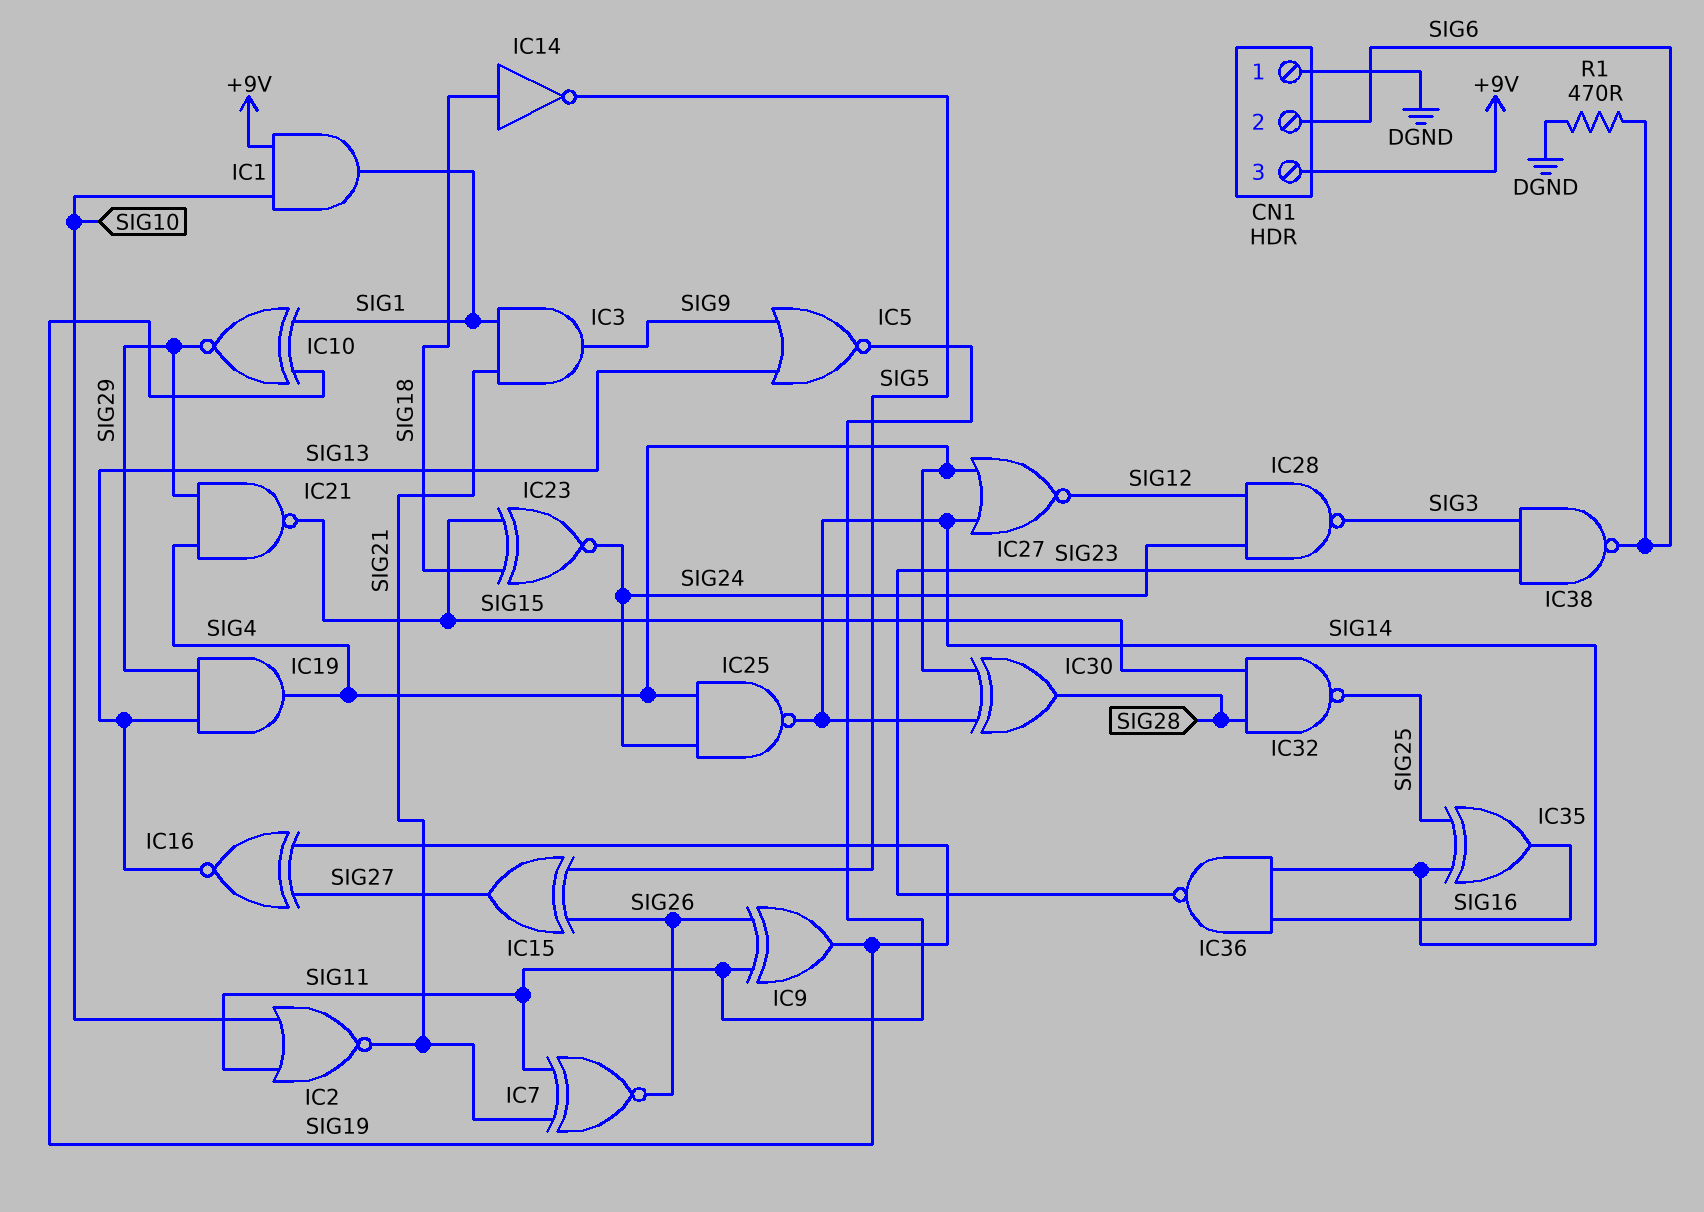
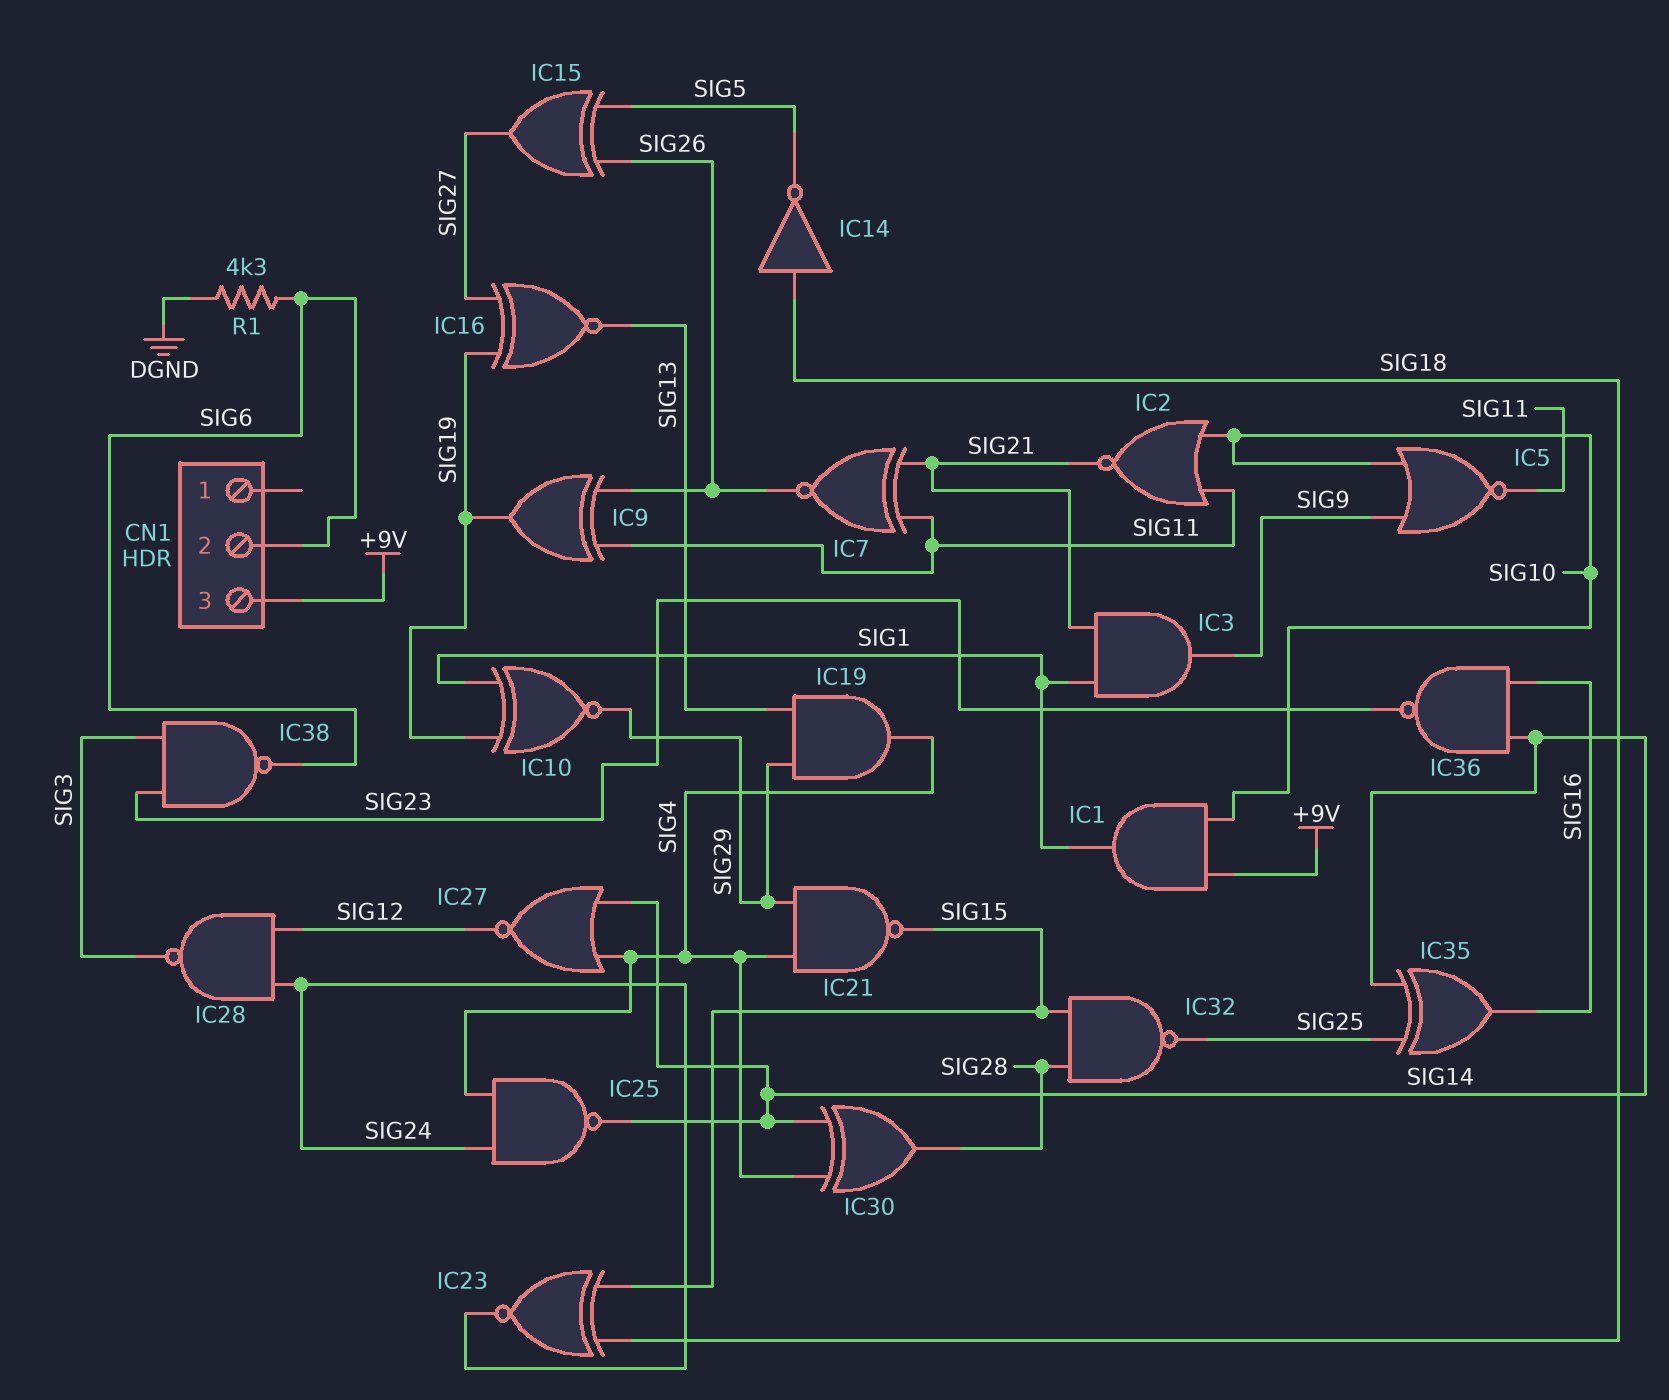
CN1 pin 1: DGND -> none
IC5: NOR (in SIG9, in SIG13, out SIG11) -> NOR (in SIG9, in SIG10, out SIG11)
R1: 470 (DGND, SIG6) -> 4.3k (DGND, SIG6)

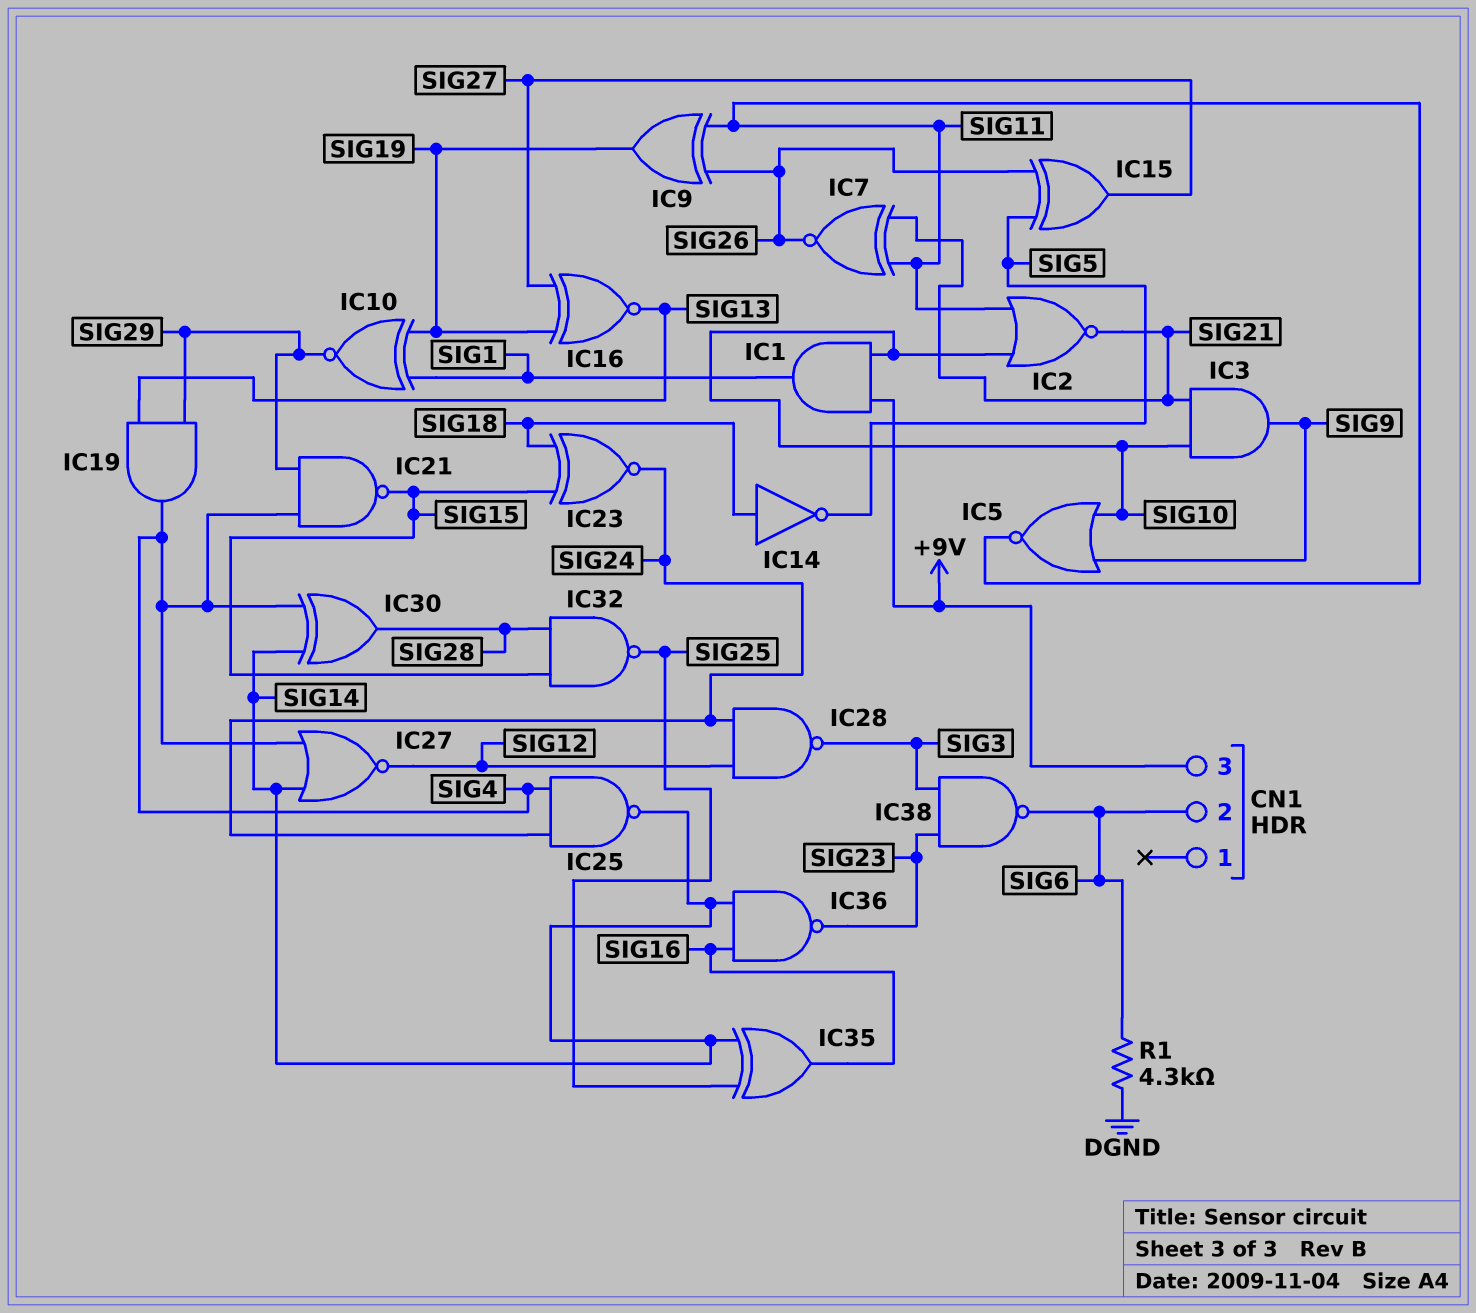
IC3: AND (in SIG1, in SIG21, out SIG9) -> AND (in SIG10, in SIG21, out SIG9)

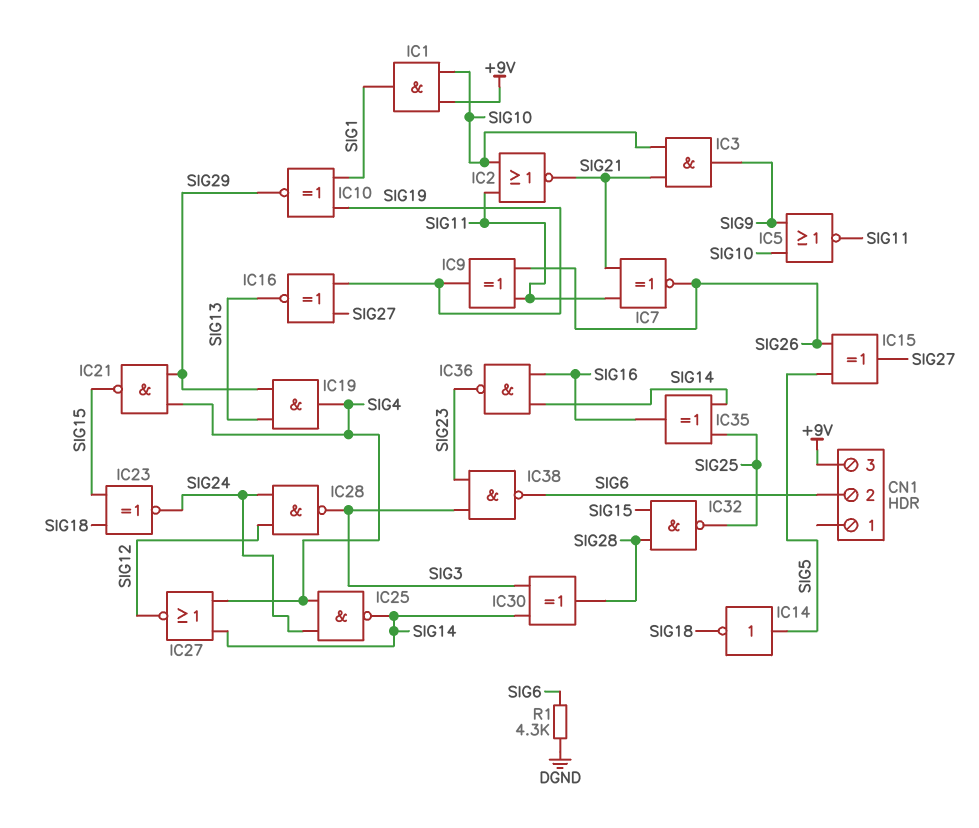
IC14: NOT (in SIG18, out SIG5) -> NOT (in SIG5, out SIG18)
IC30: XOR (in SIG4, in SIG14, out SIG28) -> XOR (in SIG3, in SIG14, out SIG28)

